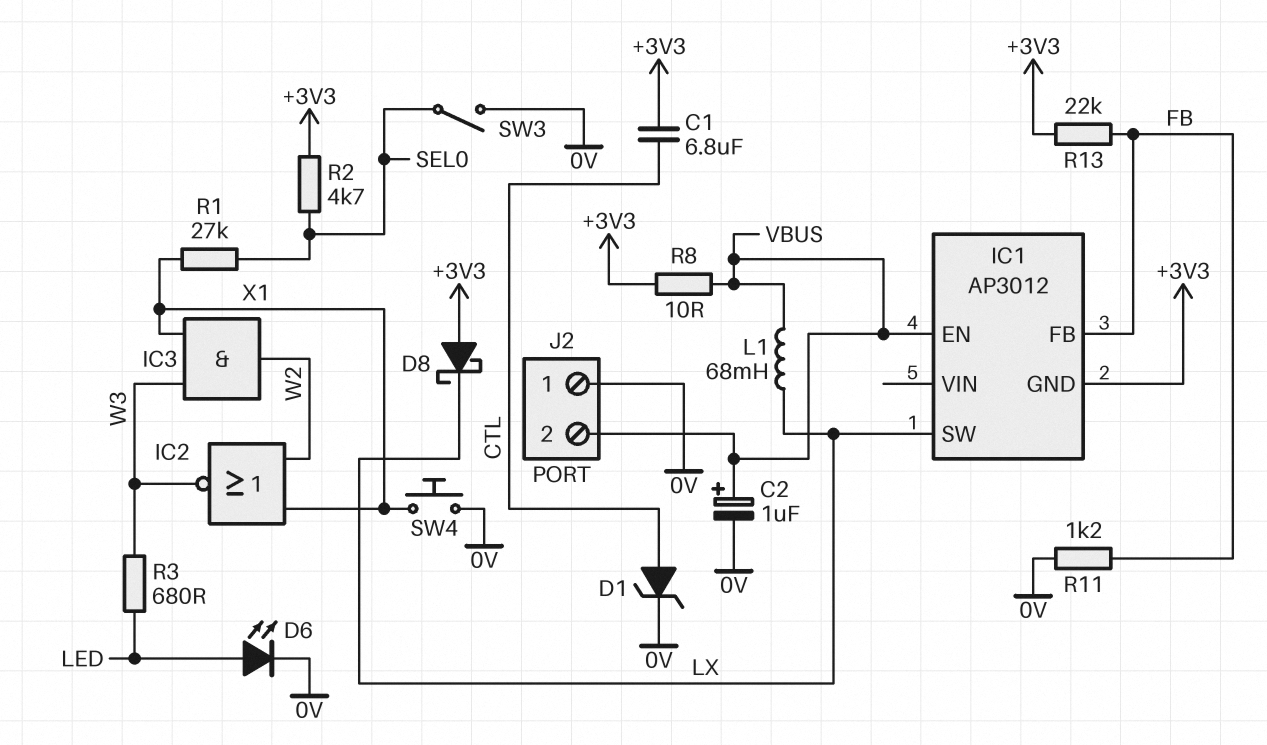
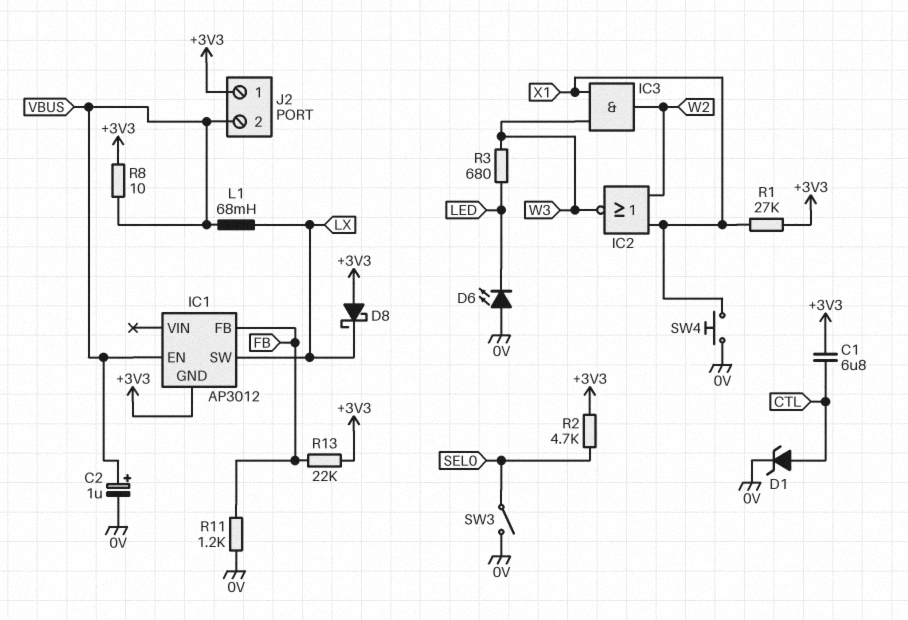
D6: LED (A LED, K 0V) -> LED (A 0V, K LED)
J2 pin 1: 0V -> +3V3
R1: 27k (SEL0, X1) -> 27k (+3V3, X1)

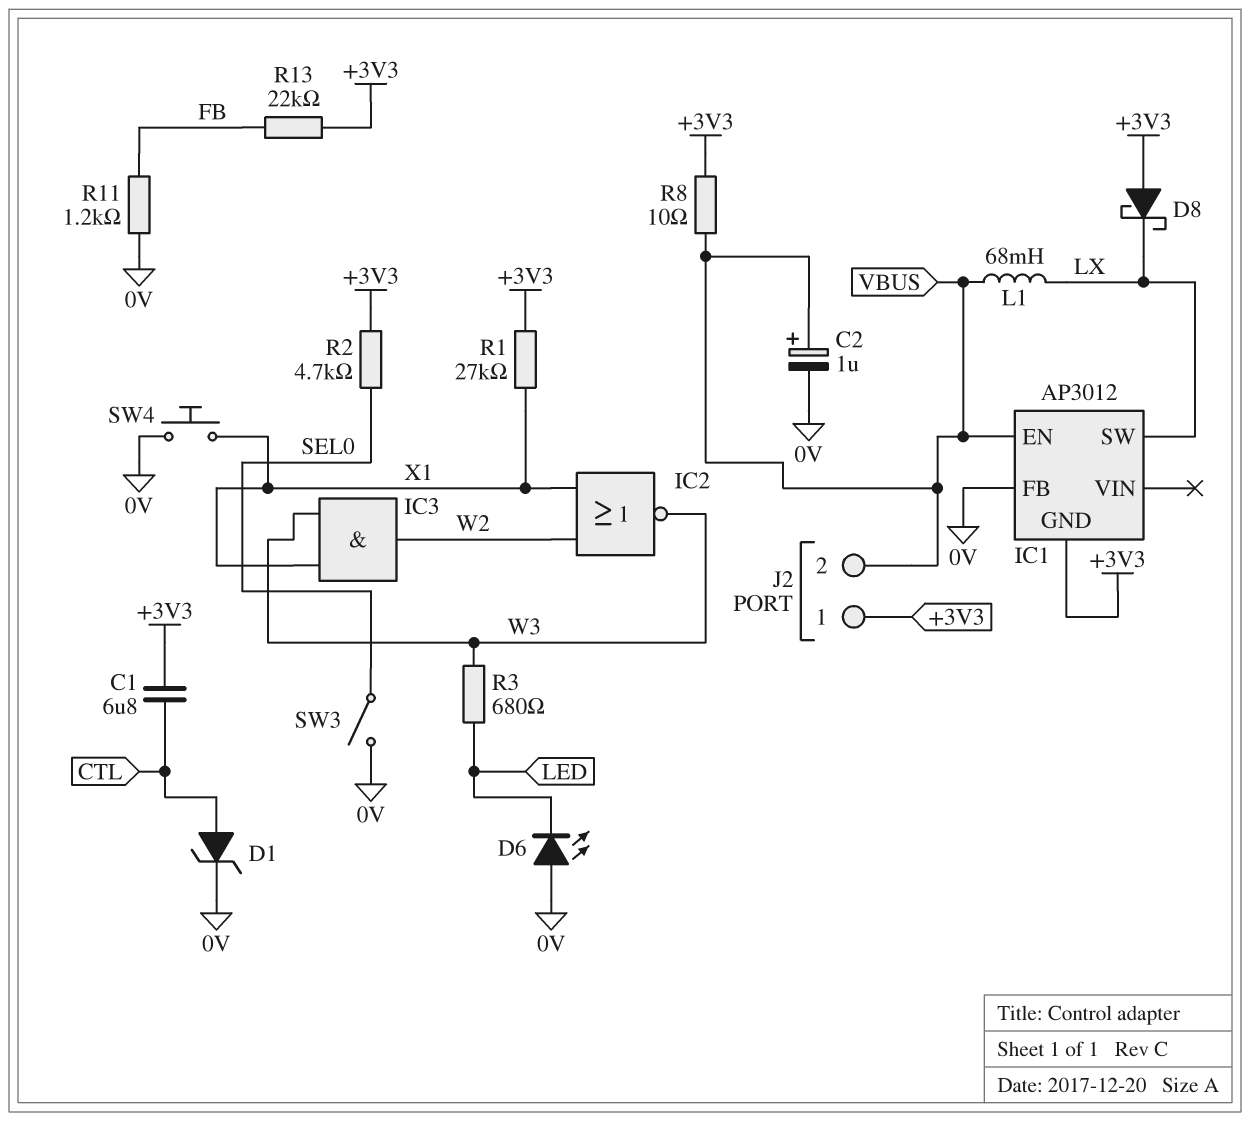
IC1 pin FB: FB -> 0V

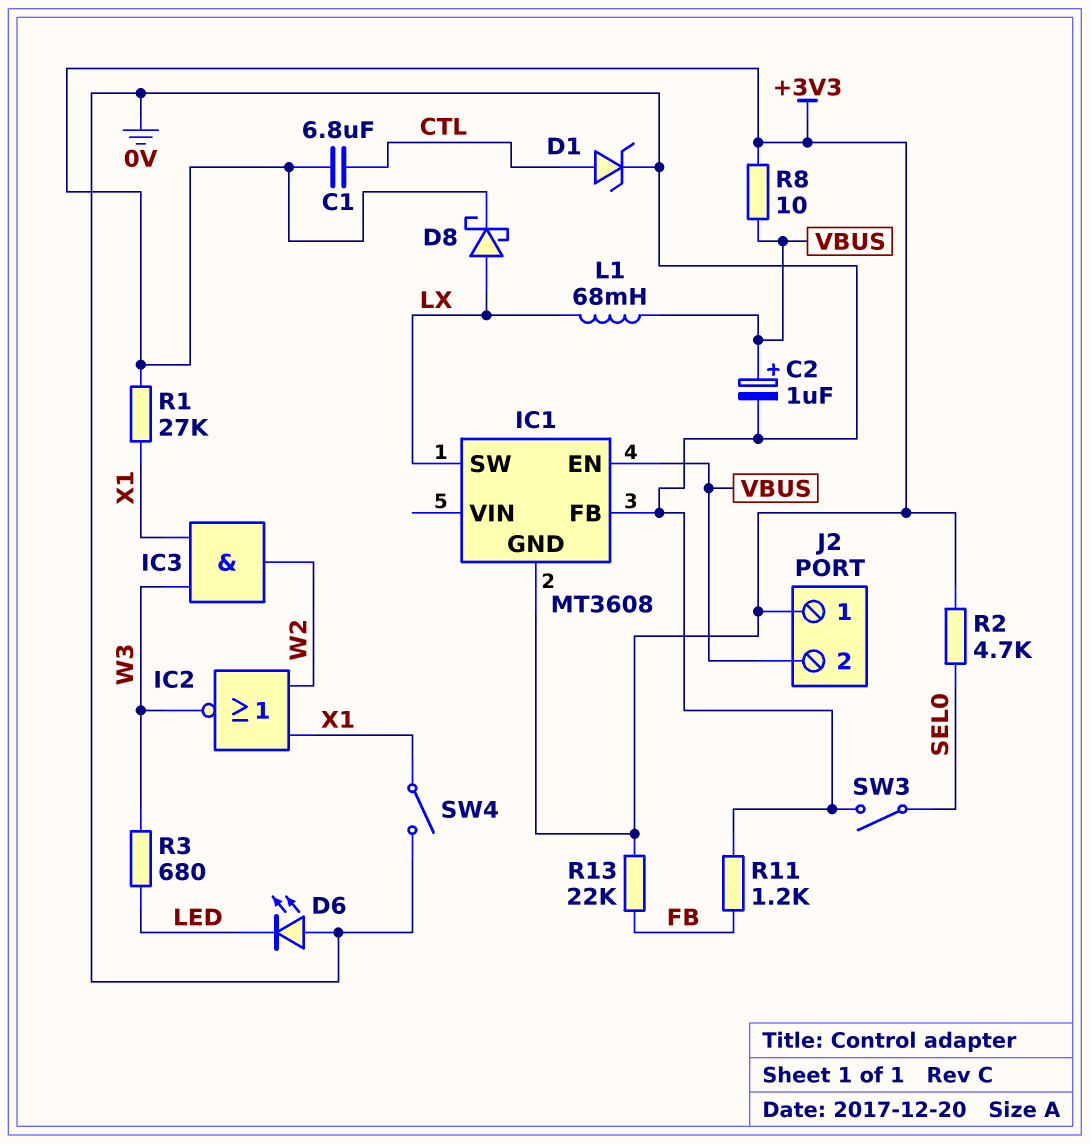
D8: schottky (A +3V3, K LX) -> schottky (A LX, K +3V3)
IC1: AP3012 -> MT3608
SW4: button (0V, X1) -> switch (0V, X1)

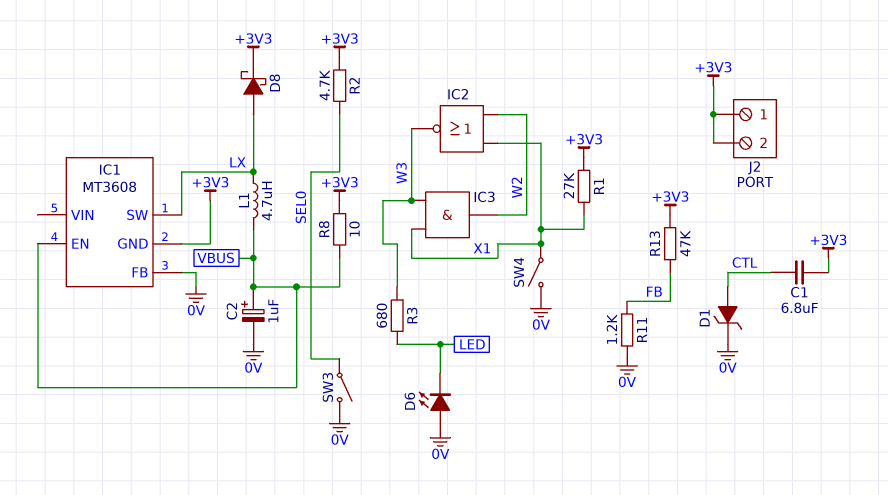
J2 pin 2: VBUS -> +3V3
L1: 68mH (LX, VBUS) -> 4.7uH (LX, VBUS)
R13: 22k (+3V3, FB) -> 47k (+3V3, FB)

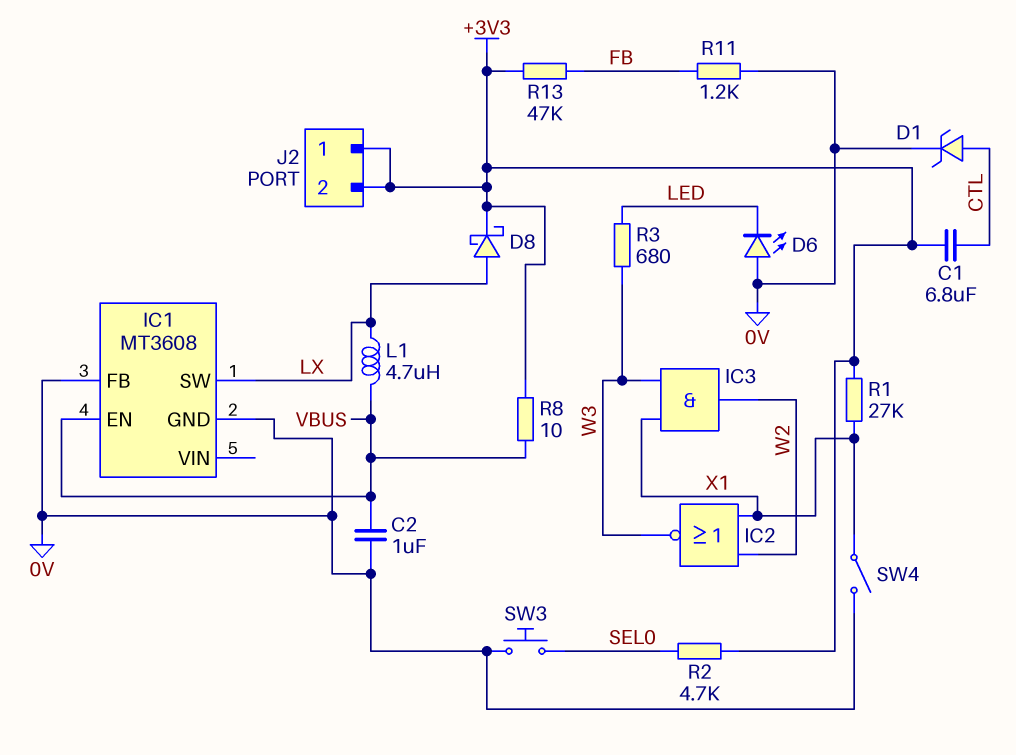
C2: 1uF (plus VBUS, minus 0V) -> 1uF (0V, VBUS)
IC1 pin GND: +3V3 -> 0V
SW3: switch (0V, SEL0) -> button (0V, SEL0)

